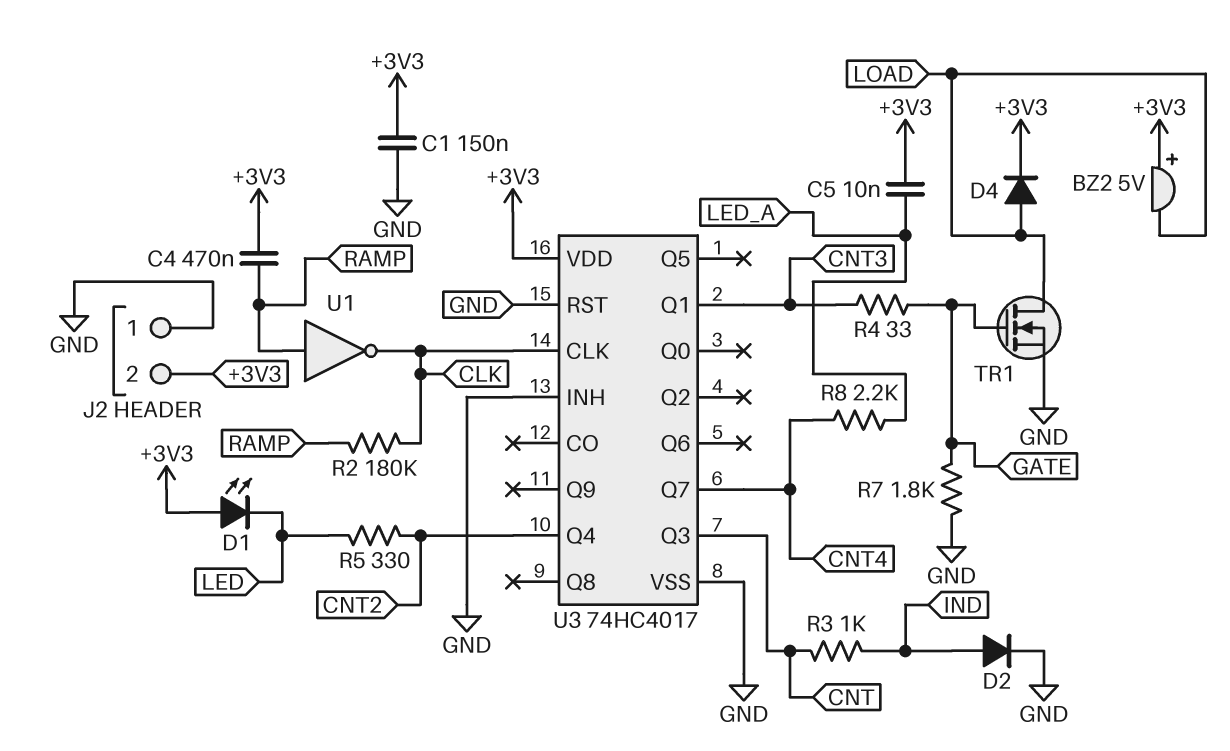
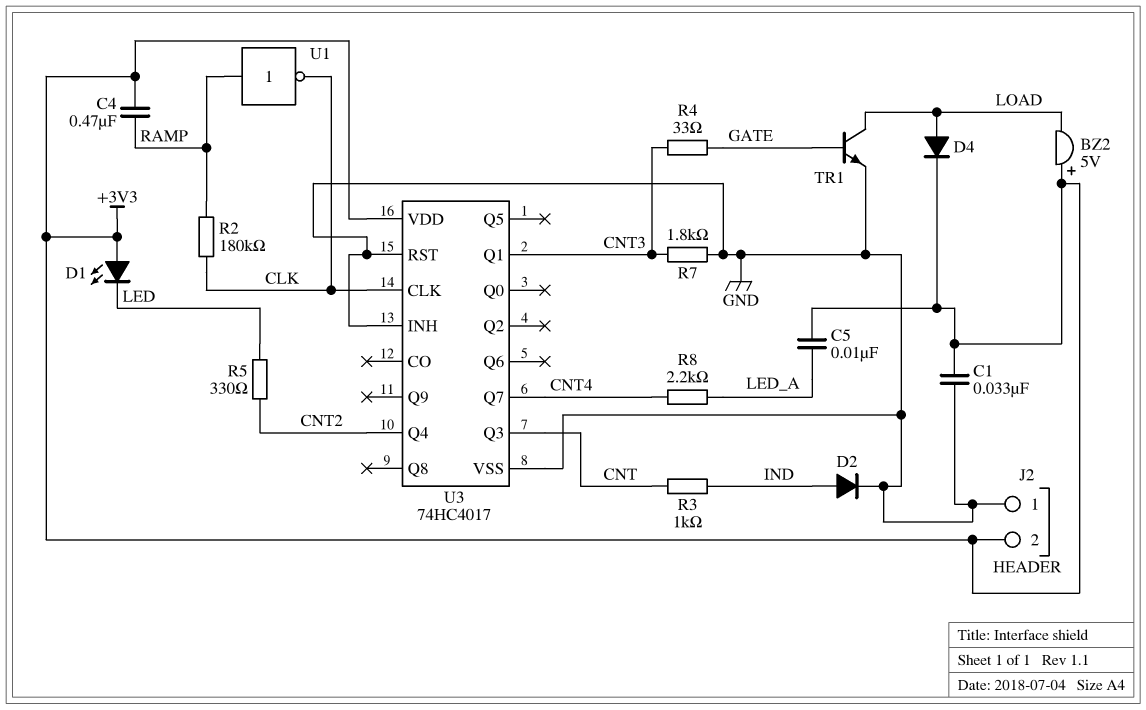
C1: 150nF (+3V3, GND) -> 33nF (+3V3, GND)
R7: 1.8k (GATE, GND) -> 1.8k (CNT3, GND)
TR1: NMOS (G GATE, D LOAD, S GND) -> NPN (B GATE, C LOAD, E GND)

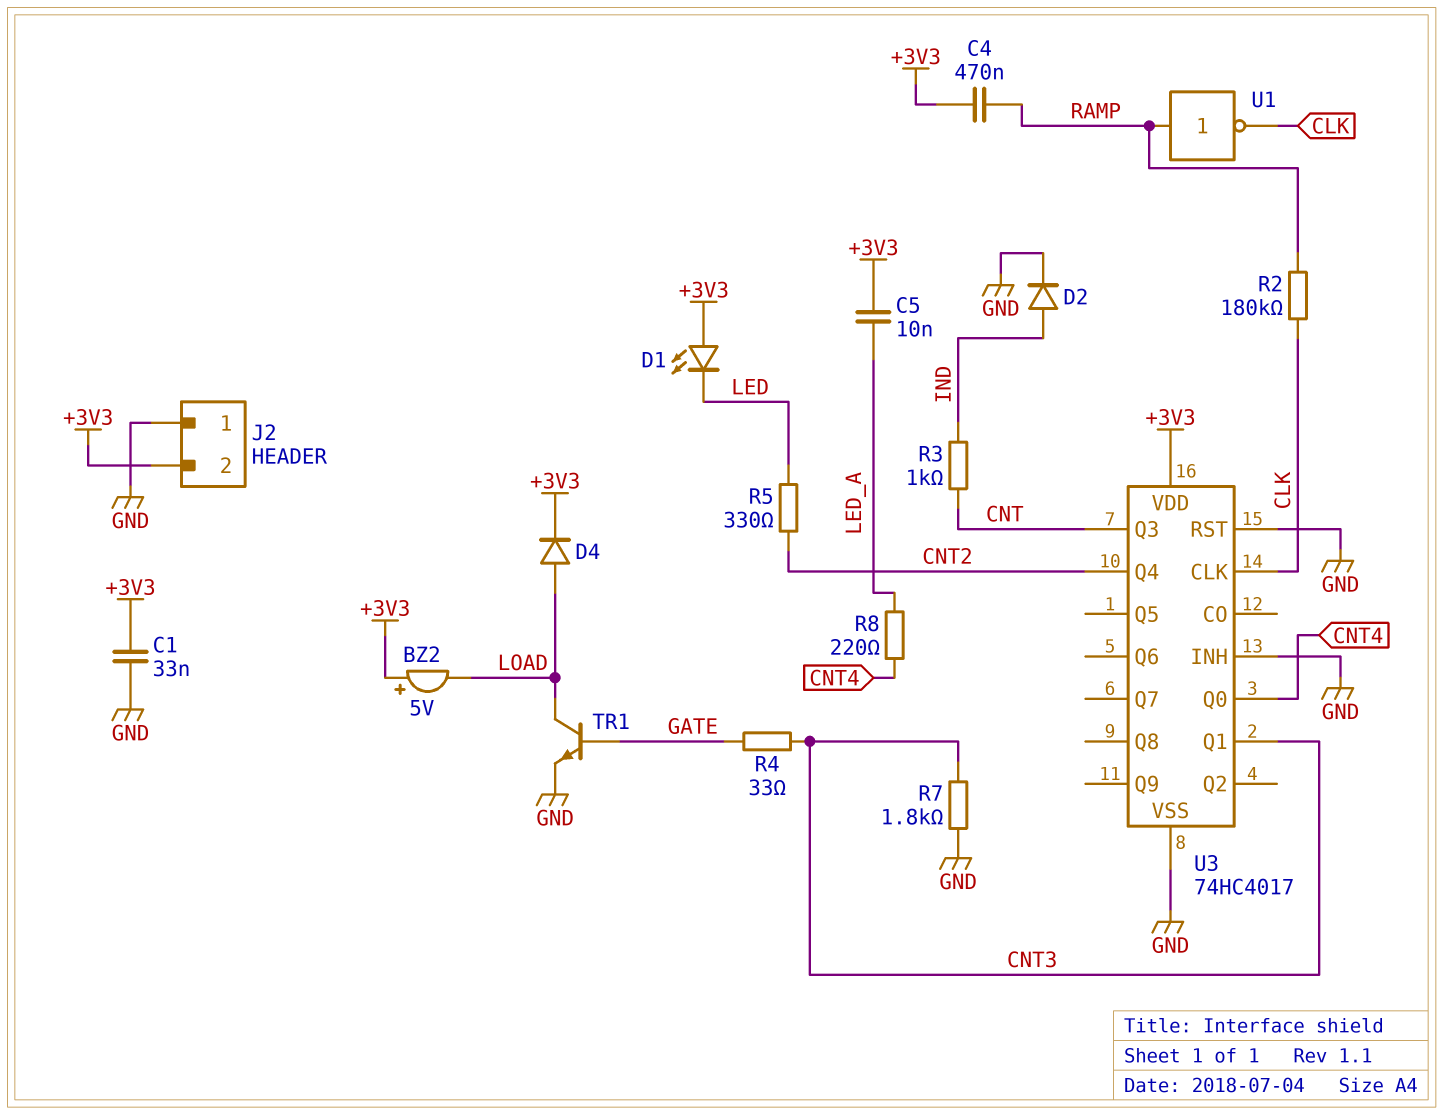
R8: 2.2k (CNT4, LED_A) -> 220 (CNT4, LED_A)
U3 pin Q0: none -> CNT4
U3 pin Q7: CNT4 -> none

